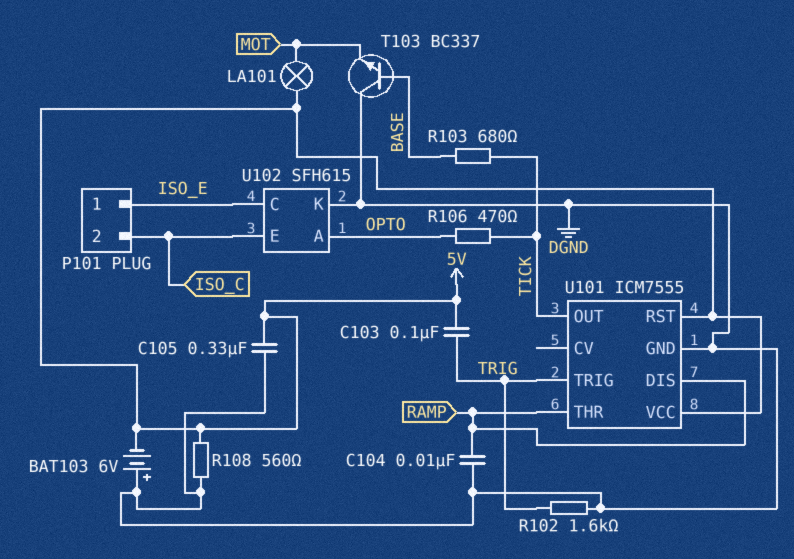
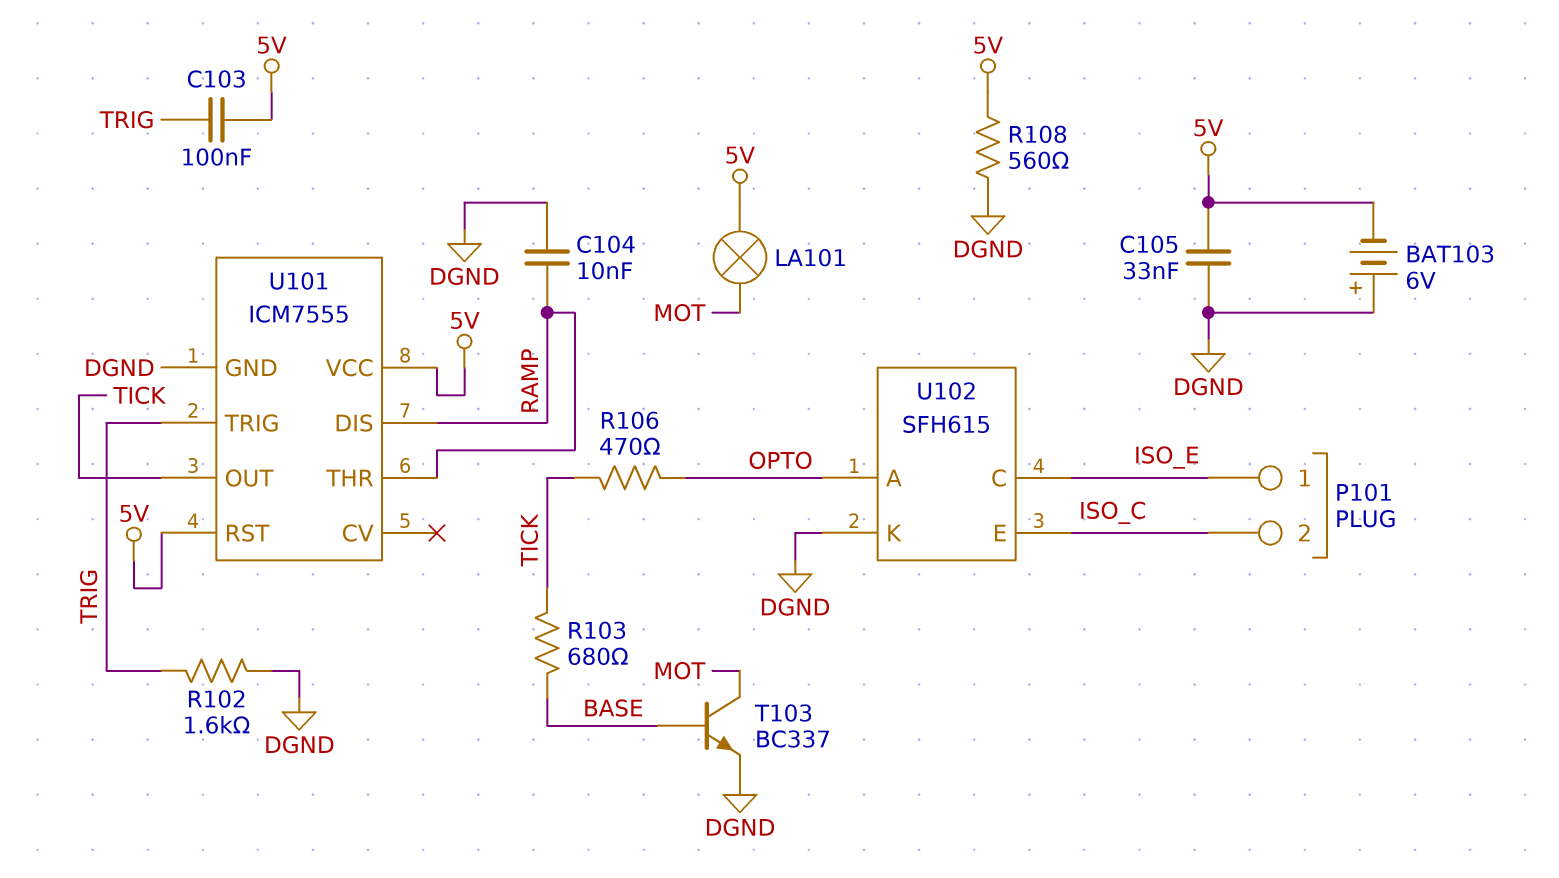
C105: 330nF (5V, DGND) -> 33nF (5V, DGND)
T103: NPN BC337 (B BASE, C DGND, E MOT) -> NPN BC337 (B BASE, C MOT, E DGND)

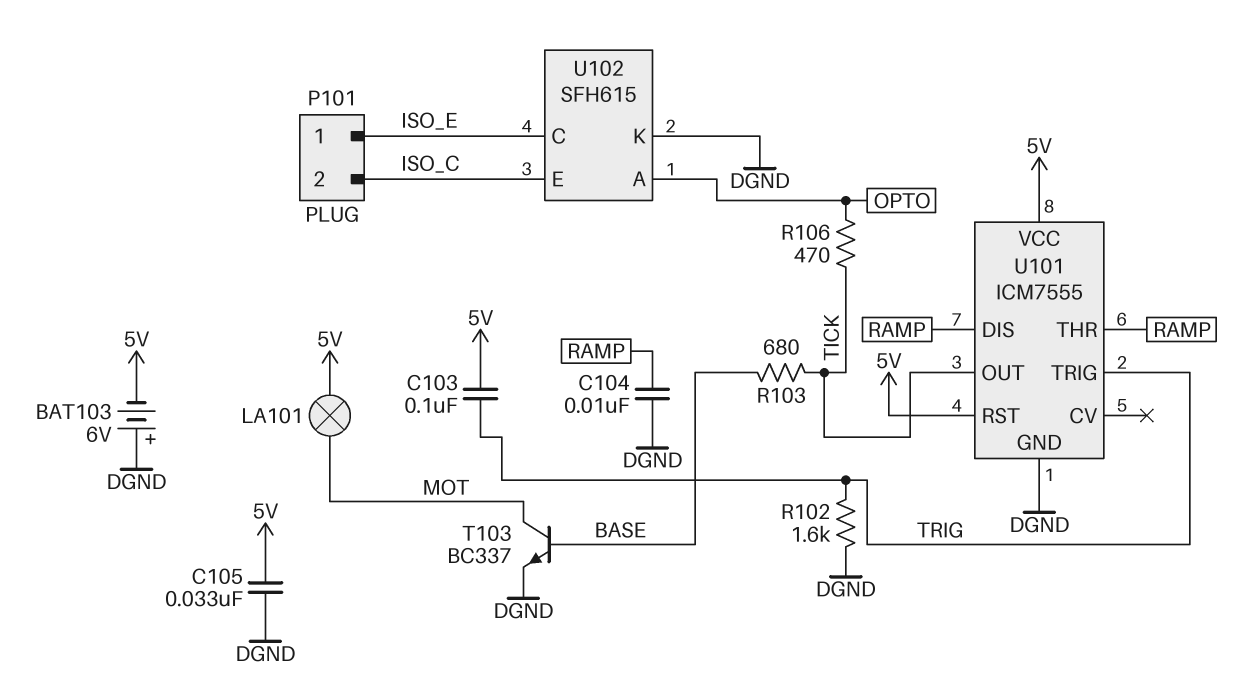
R108: 560 (5V, DGND) -> none

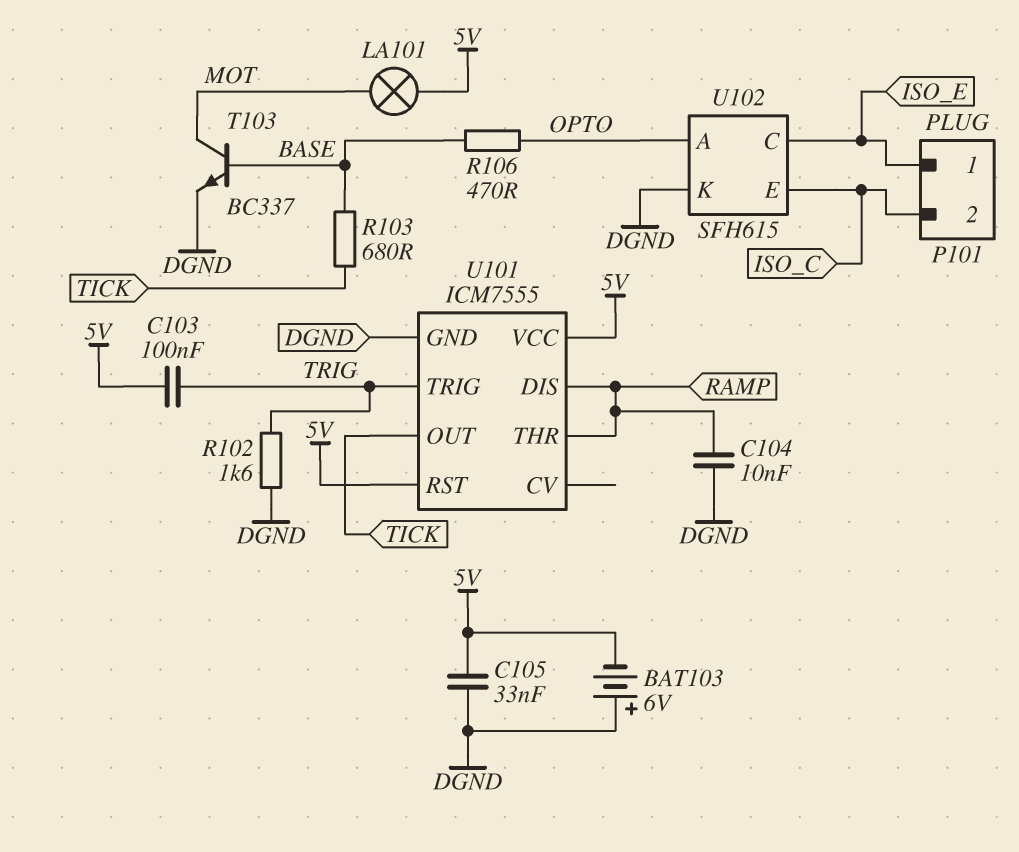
R106: 470 (OPTO, TICK) -> 470 (BASE, OPTO)

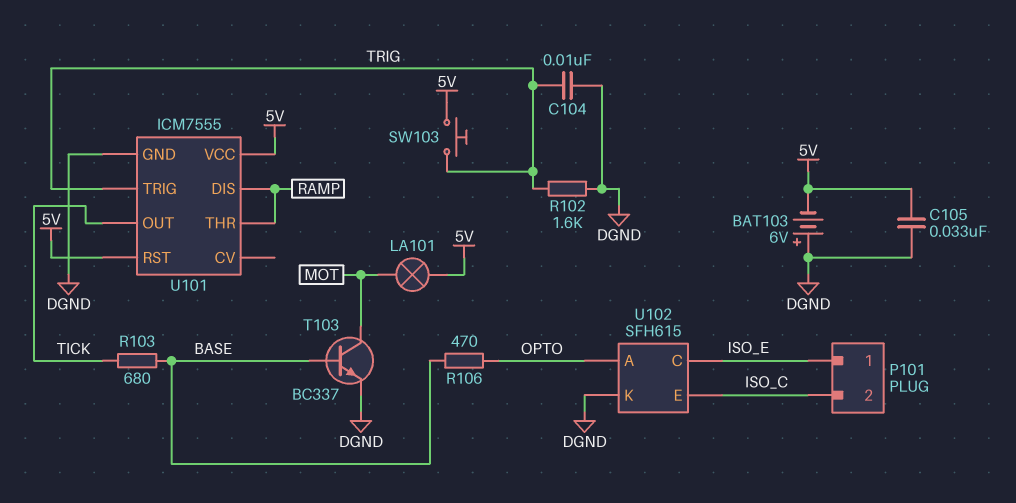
C103: 100nF (5V, TRIG) -> none
C104: 10nF (DGND, RAMP) -> 10nF (DGND, TRIG)
SW103: none -> button (5V, TRIG)

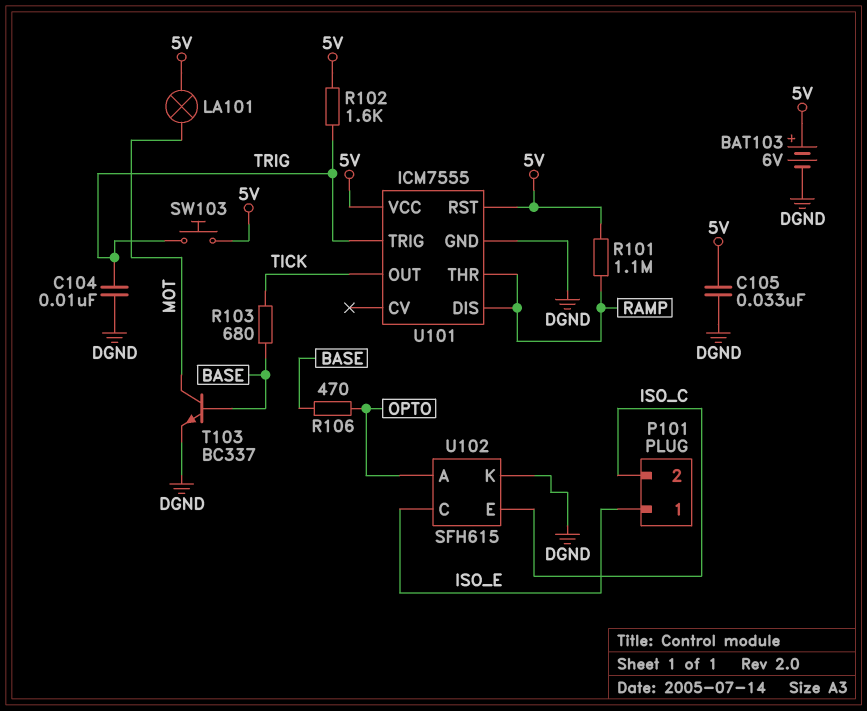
BAT103: 6V (plus DGND, minus 5V) -> 6V (plus 5V, minus DGND)
R101: none -> 1.1M (5V, RAMP)
R102: 1.6k (DGND, TRIG) -> 1.6k (5V, TRIG)

